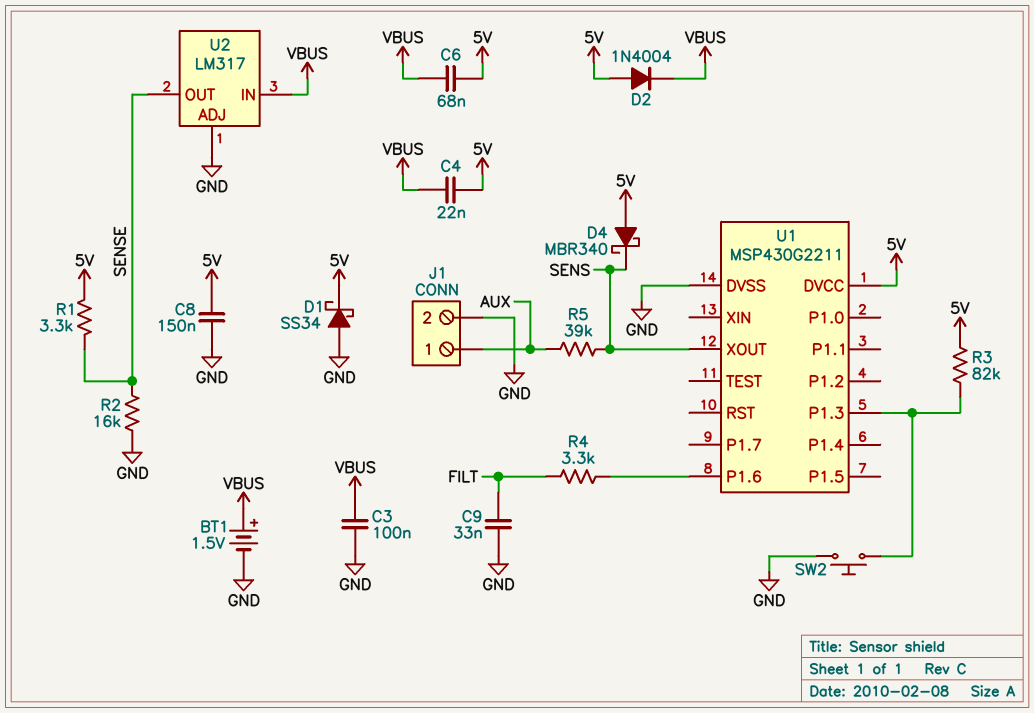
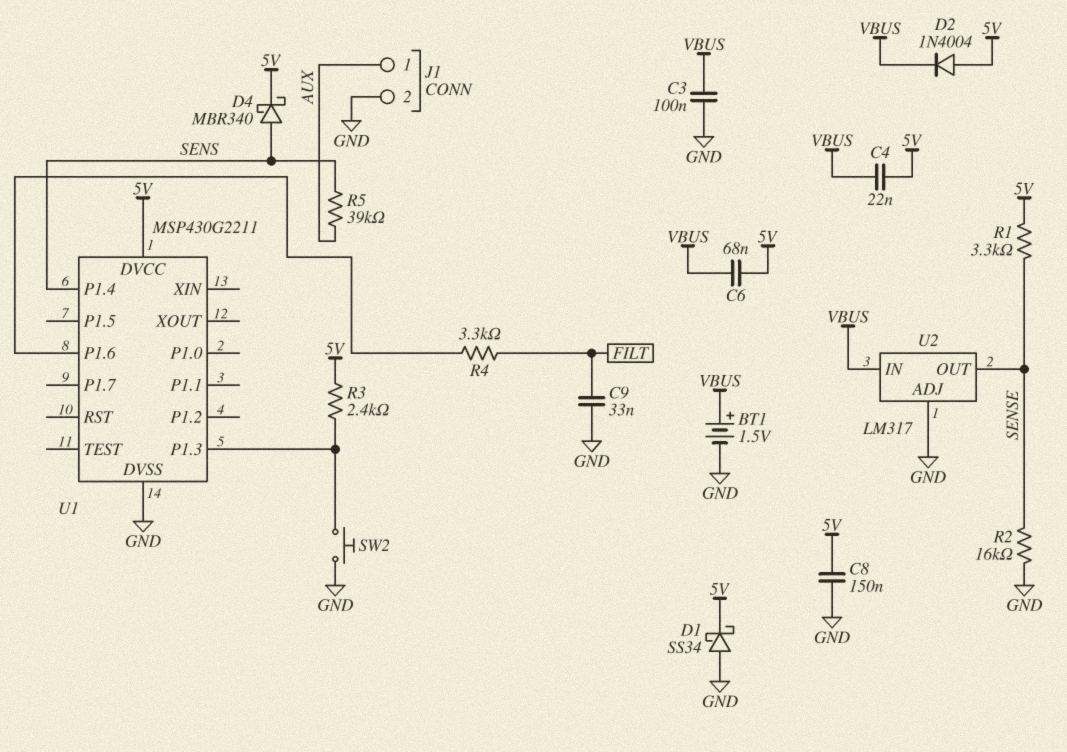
D4: schottky MBR340 (A 5V, K SENS) -> schottky MBR340 (A SENS, K 5V)
R3: 82k (5V, U1/P1.3) -> 2.4k (5V, U1/P1.3)
U1 pin P1.4: none -> SENS
U1 pin XOUT: SENS -> none

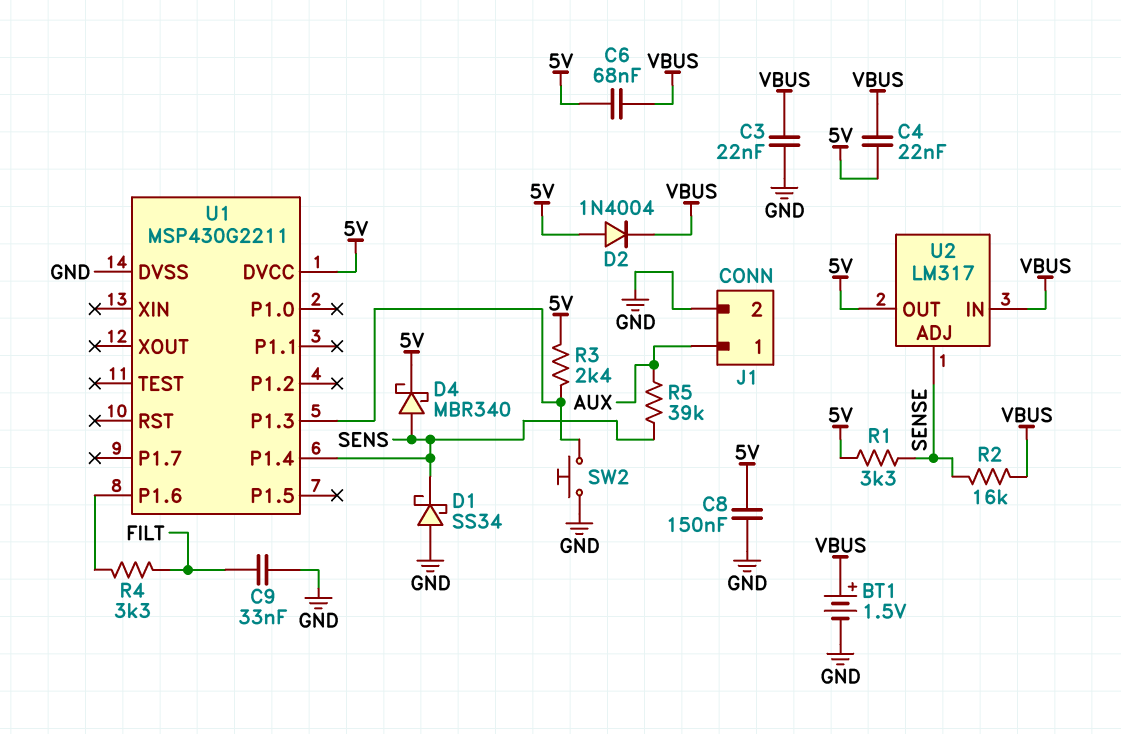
C3: 100nF (GND, VBUS) -> 22nF (GND, VBUS)
D1: schottky SS34 (A GND, K 5V) -> schottky SS34 (A GND, K SENS)
R2: 16k (GND, SENSE) -> 16k (SENSE, VBUS)
U2 pin ADJ: GND -> SENSE
U2 pin OUT: SENSE -> 5V

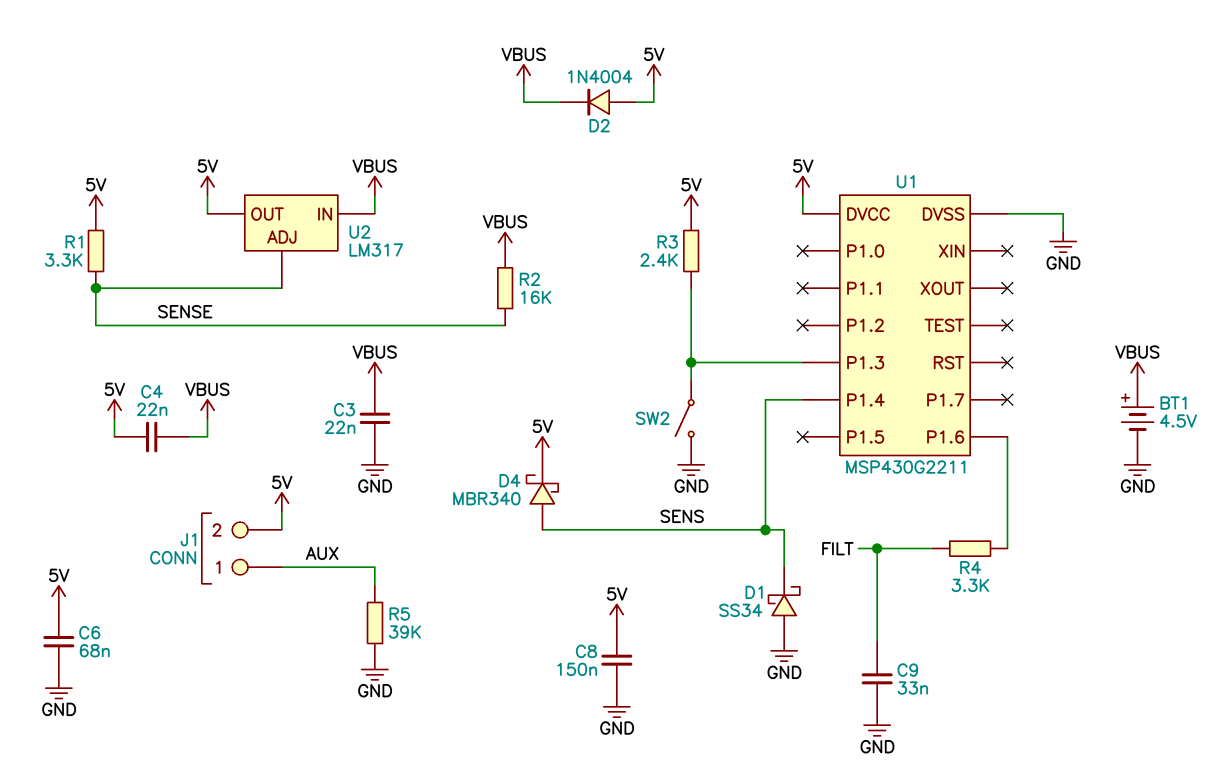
BT1: 1.5V (plus VBUS, minus GND) -> 4.5V (plus VBUS, minus GND)
C6: 68nF (5V, VBUS) -> 68nF (5V, GND)
J1 pin 2: GND -> 5V
R5: 39k (AUX, SENS) -> 39k (AUX, GND)
SW2: button (GND, U1/P1.3) -> switch (GND, U1/P1.3)

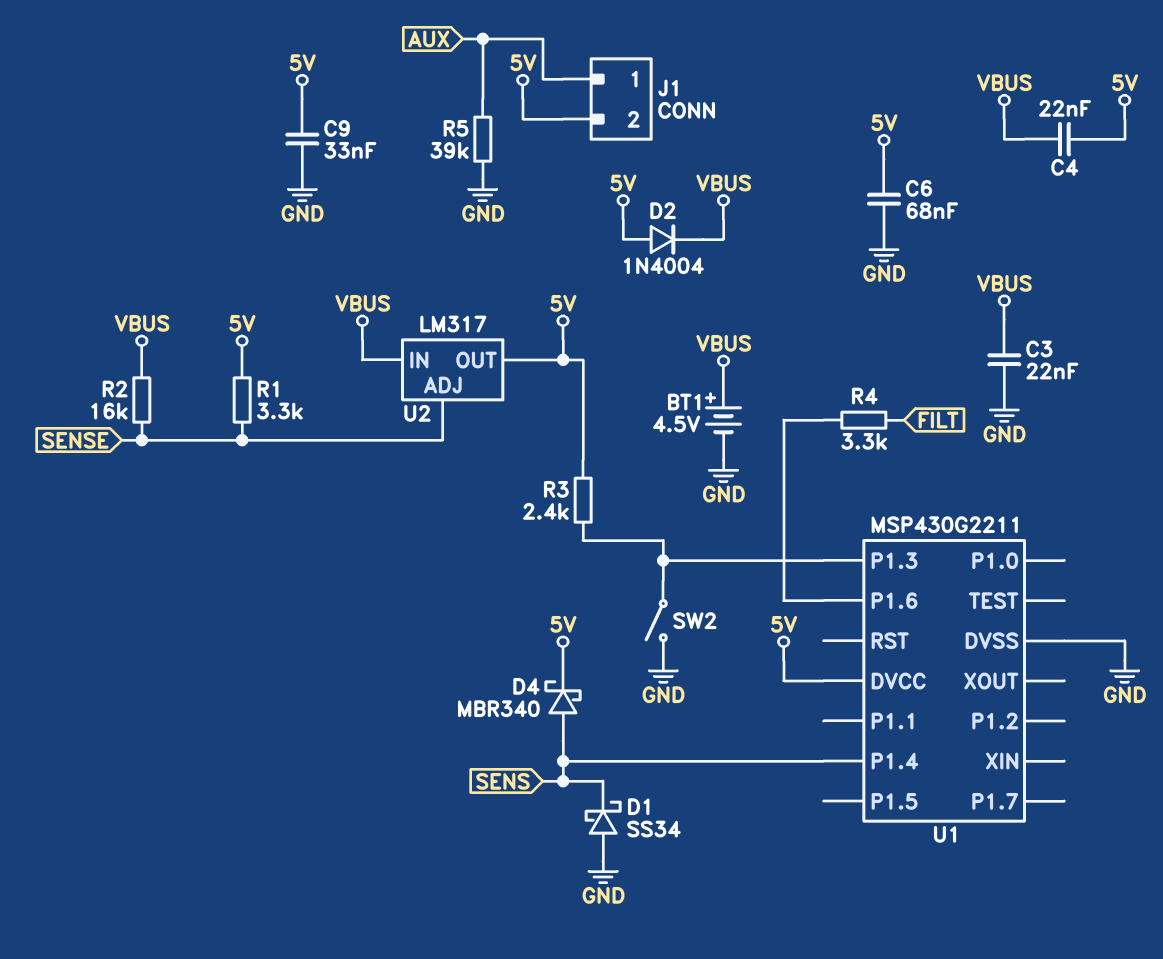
C8: 150nF (5V, GND) -> none
C9: 33nF (FILT, GND) -> 33nF (5V, GND)

